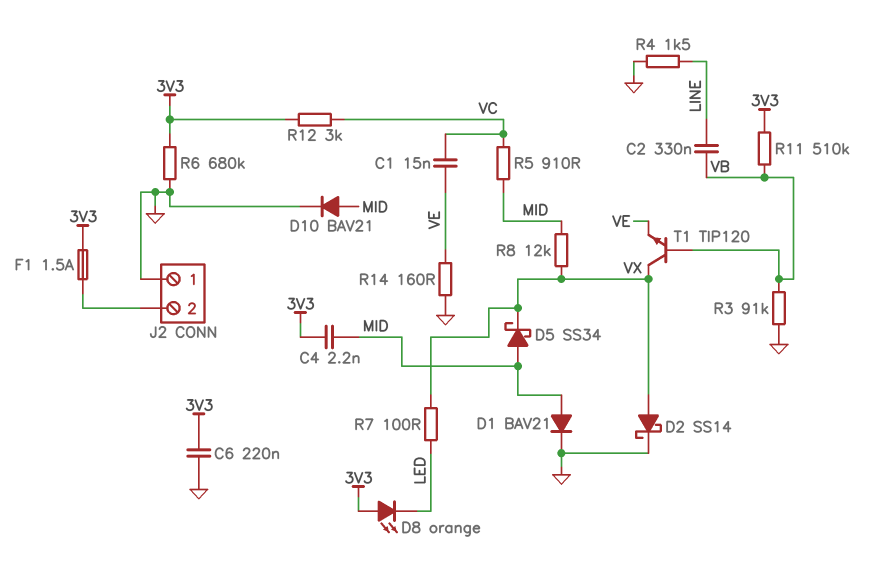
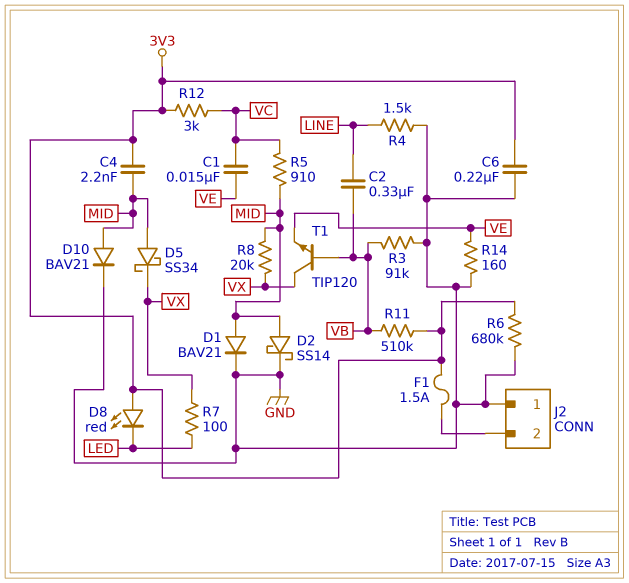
D2: schottky SS14 (A VX, K GND) -> schottky SS14 (A MID, K GND)
D8: LED orange (A 3V3, K LED) -> LED red (A 3V3, K LED)
R8: 12k (MID, VX) -> 20k (MID, VX)

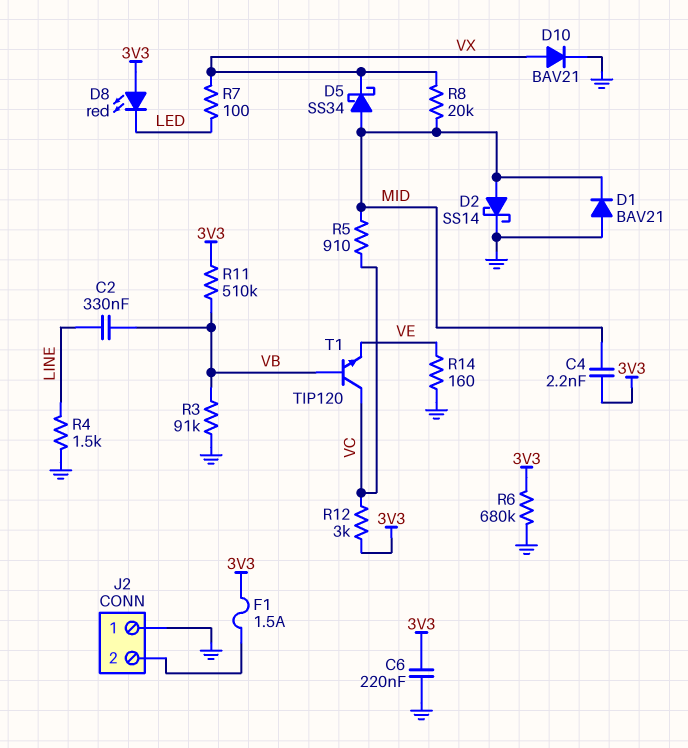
C1: 15nF (VC, VE) -> none
D1: diode BAV21 (A MID, K GND) -> diode BAV21 (A GND, K MID)
D10: diode BAV21 (A MID, K GND) -> diode BAV21 (A VX, K GND)
T1: NPN TIP120 (B VB, C VX, E VE) -> NPN TIP120 (B VB, C VC, E VE)

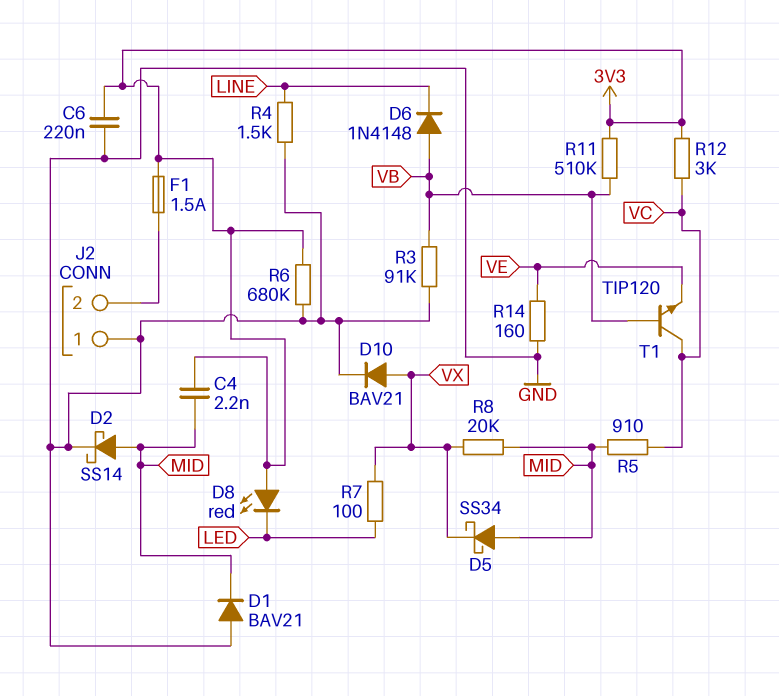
C2: 330nF (LINE, VB) -> none
D6: none -> diode 1N4148 (A VB, K LINE)

